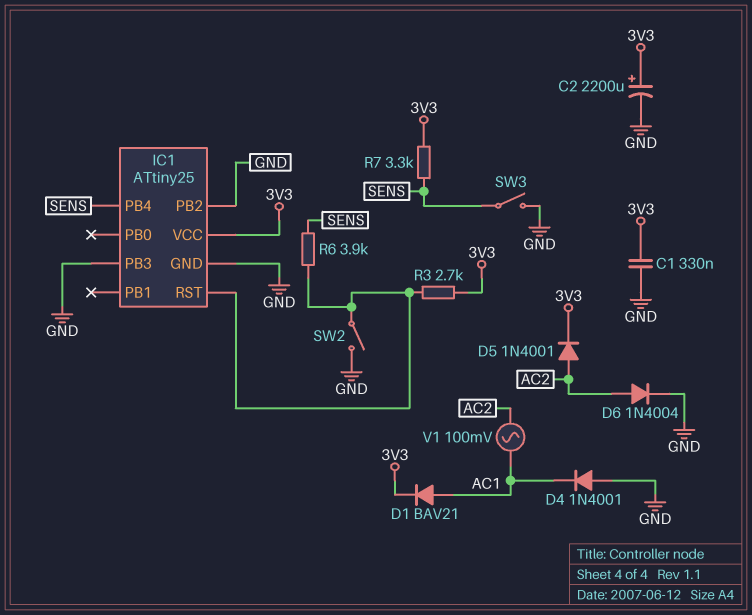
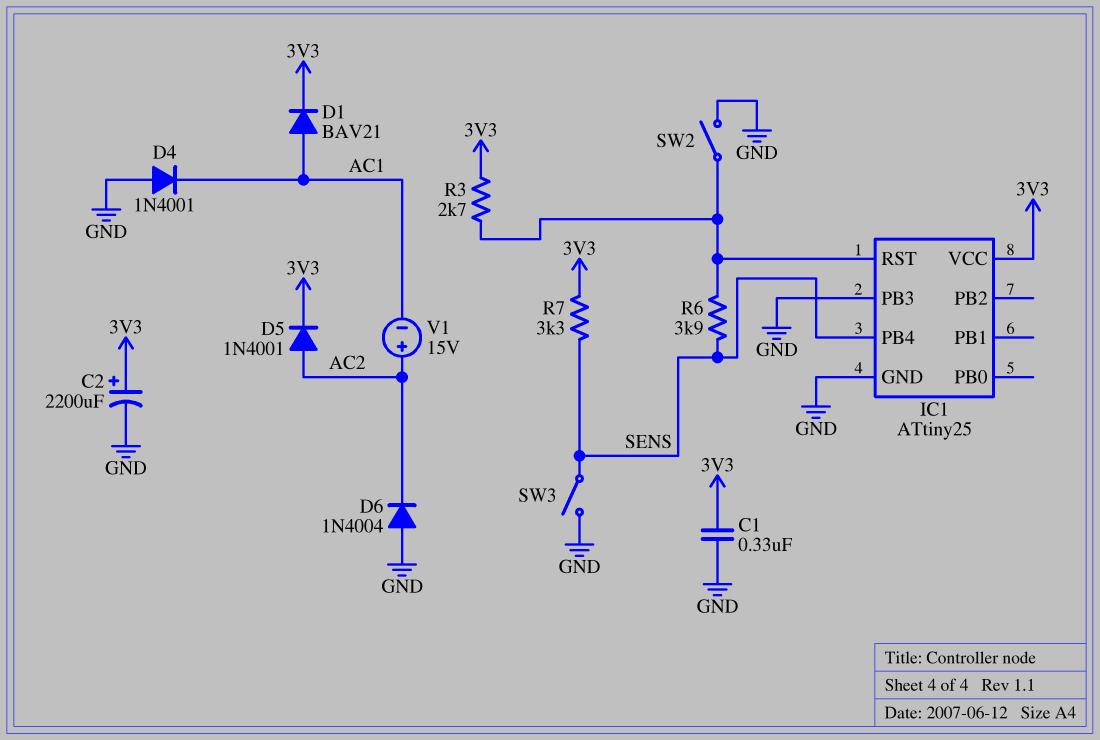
D6: diode 1N4004 (A AC2, K GND) -> diode 1N4004 (A GND, K AC2)
IC1 pin PB2: GND -> none
V1: AC 100mV (AC1, AC2) -> 15V (plus AC2, minus AC1)

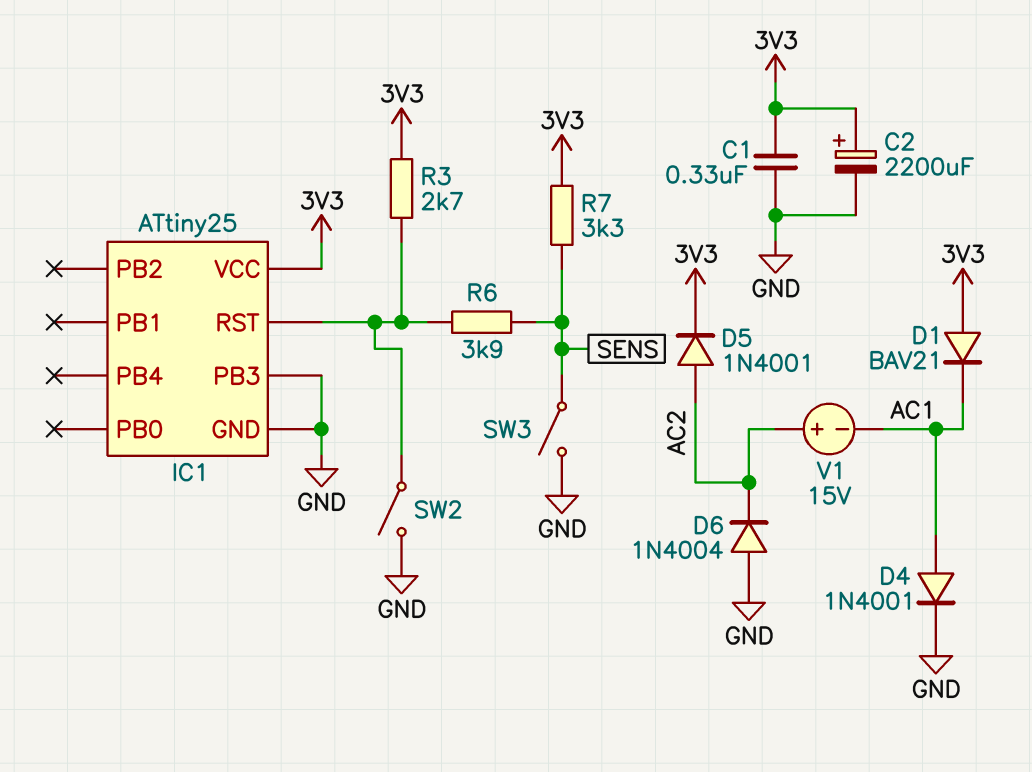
D1: diode BAV21 (A AC1, K 3V3) -> diode BAV21 (A 3V3, K AC1)
D4: diode 1N4001 (A GND, K AC1) -> diode 1N4001 (A AC1, K GND)
IC1 pin PB4: SENS -> none

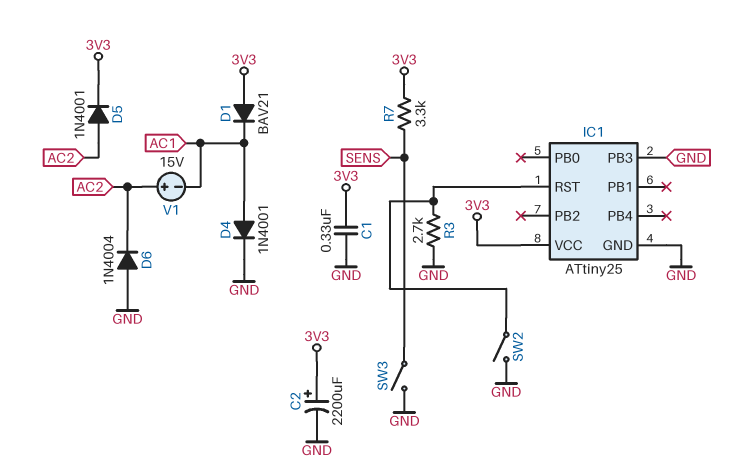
R3: 2.7k (3V3, IC1/RST) -> 2.7k (GND, IC1/RST)
R6: 3.9k (IC1/RST, SENS) -> none

